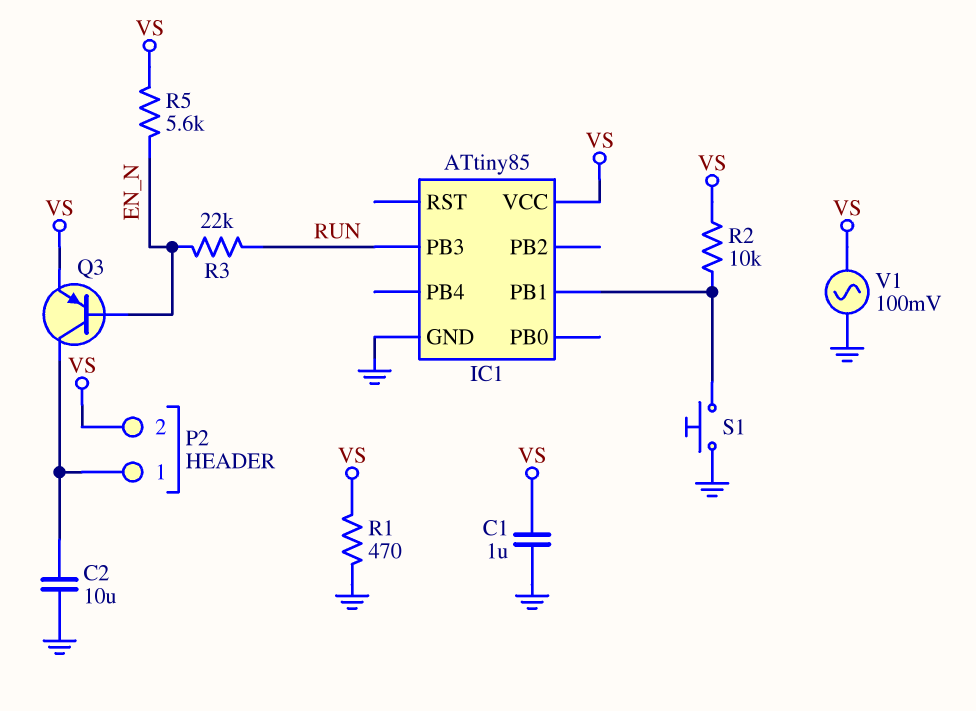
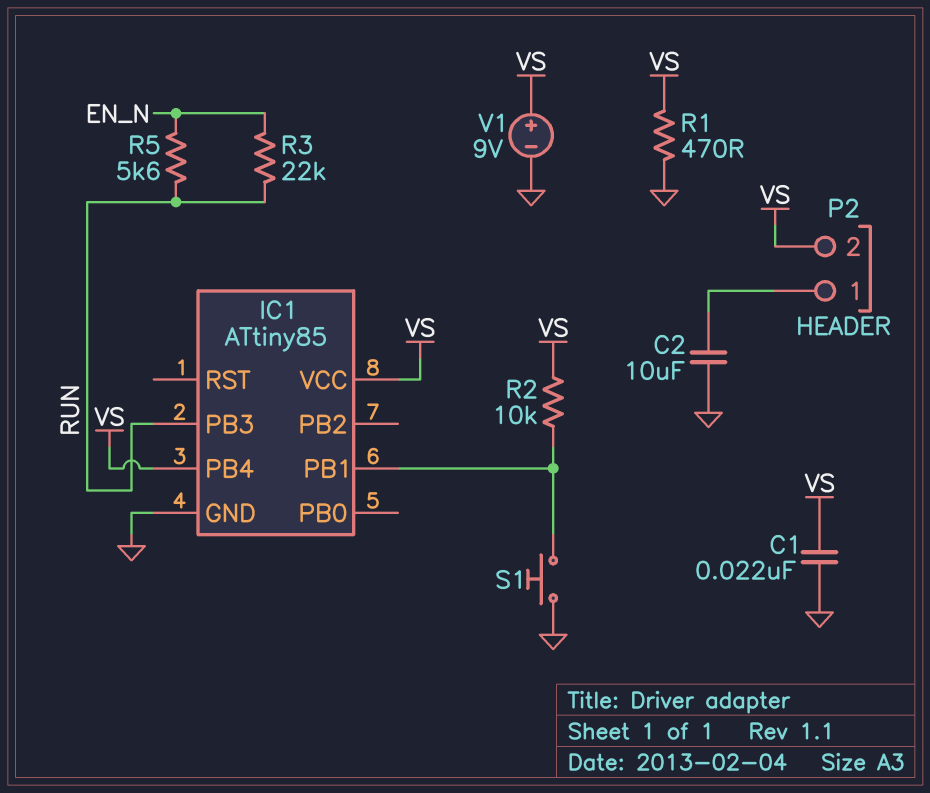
C1: 1uF (GND, VS) -> 22nF (GND, VS)
IC1 pin PB4: none -> VS
Q3: PNP (B EN_N, C P2/1, E VS) -> none
R5: 5.6k (EN_N, VS) -> 5.6k (EN_N, RUN)
V1: AC 100mV (GND, VS) -> 9V (plus VS, minus GND)

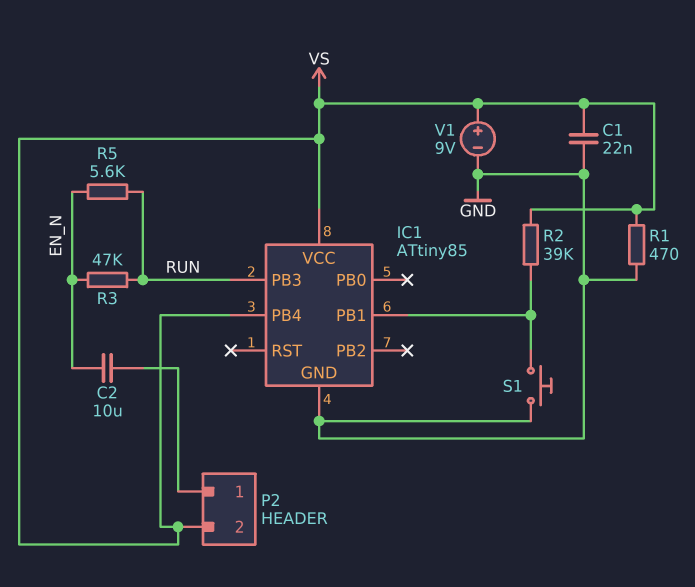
C2: 10uF (GND, P2/1) -> 10uF (EN_N, P2/1)
R2: 10k (IC1/PB1, VS) -> 39k (IC1/PB1, VS)
R3: 22k (EN_N, RUN) -> 47k (EN_N, RUN)

